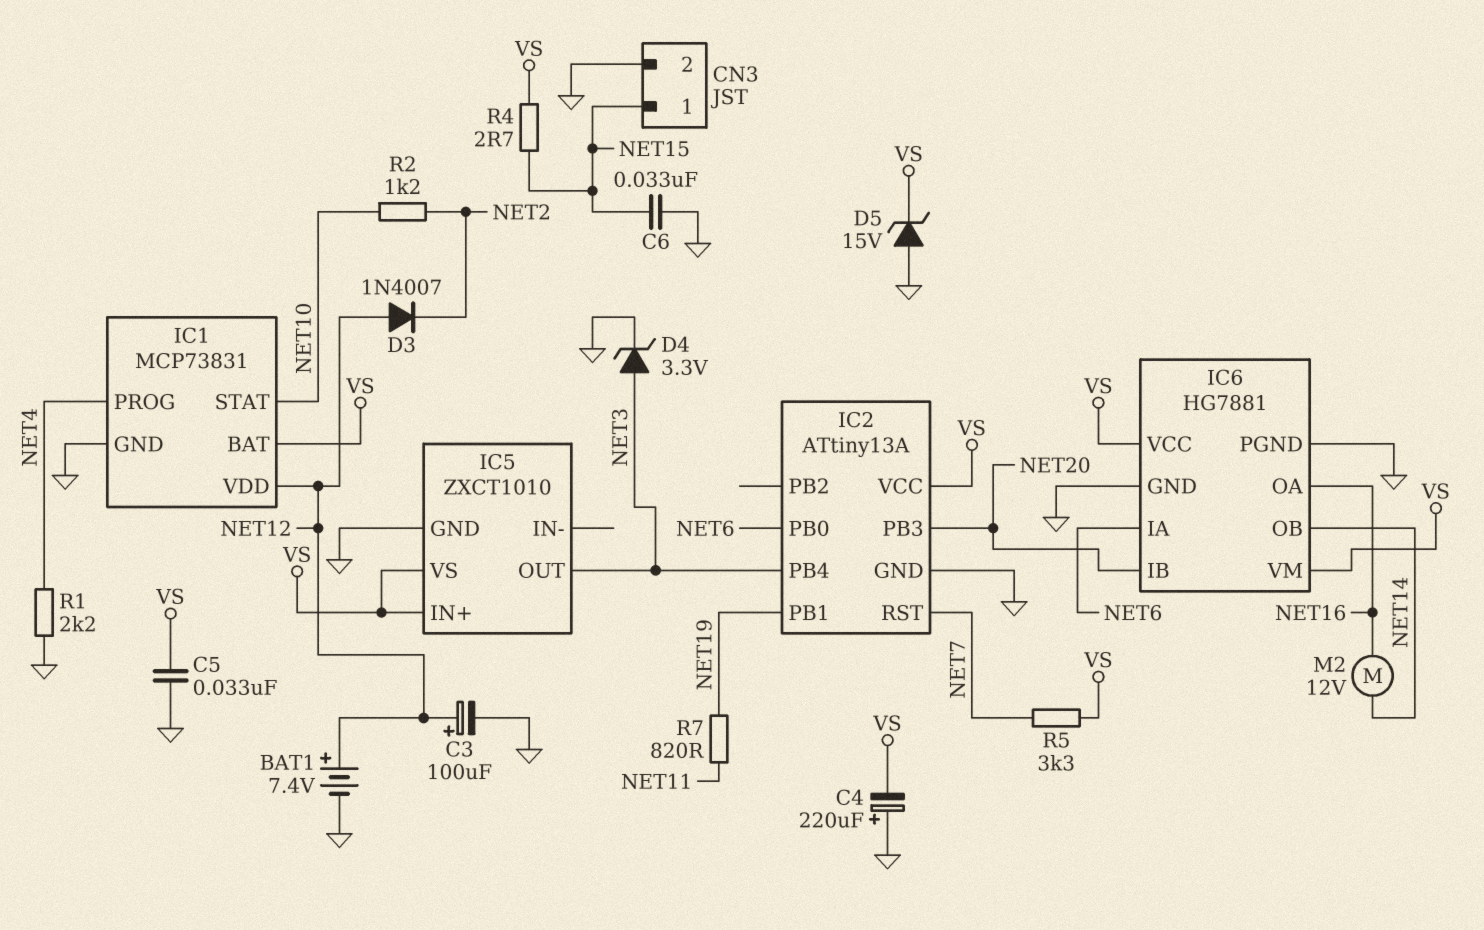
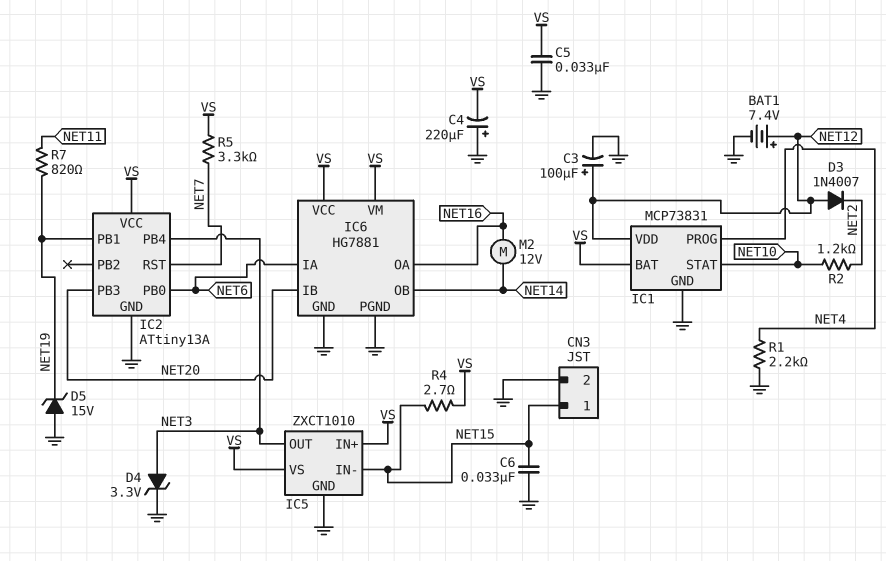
D5: zener 15V (A GND, K VS) -> zener 15V (A GND, K NET19)
IC5 pin IN-: none -> NET15

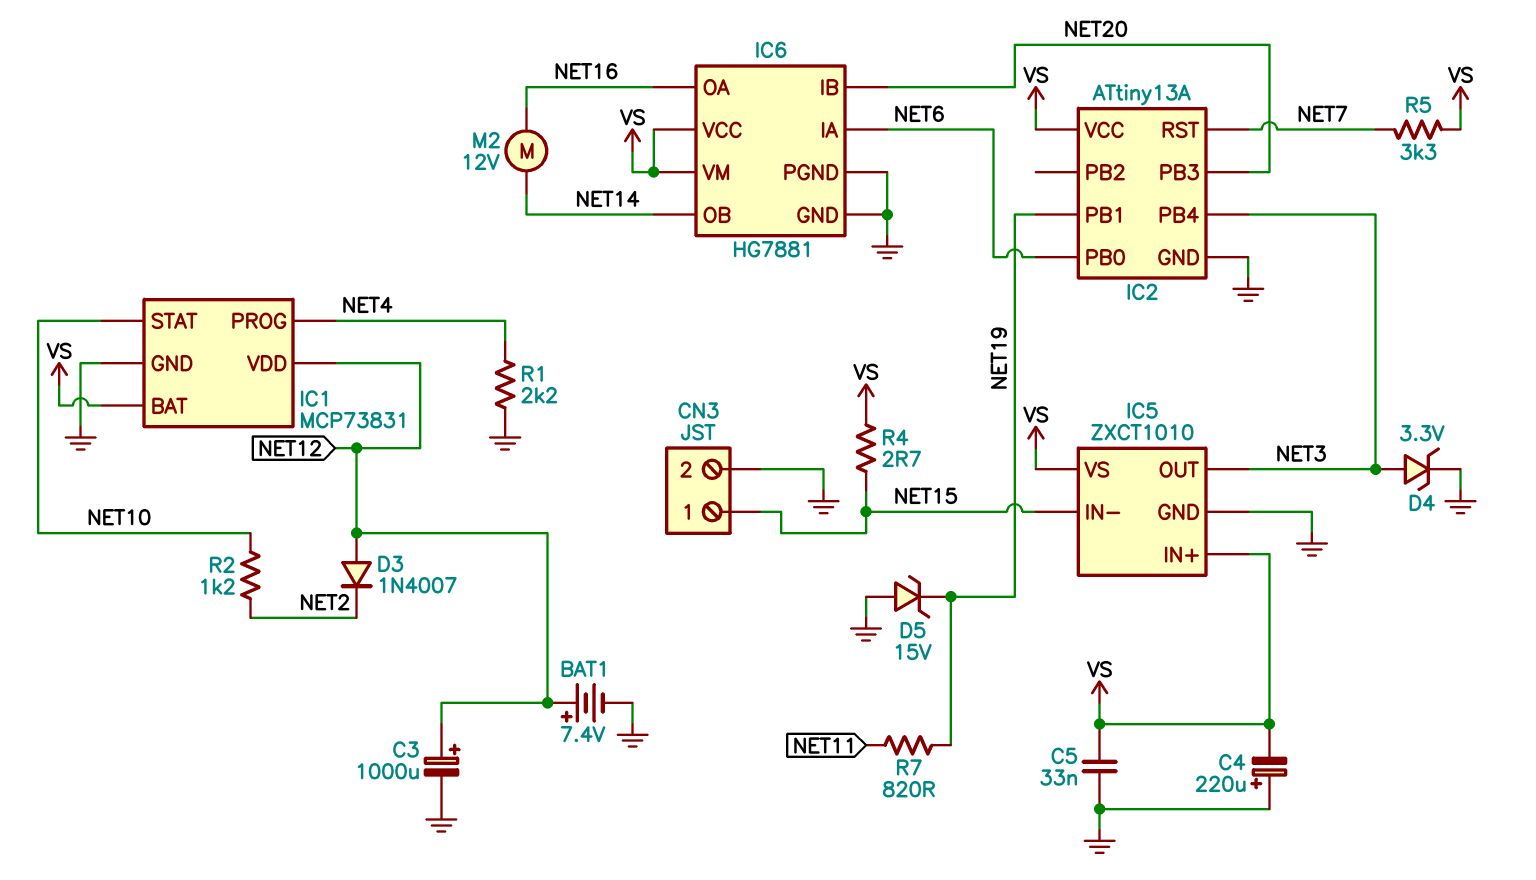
C3: 100uF (plus NET12, minus GND) -> 1000uF (plus NET12, minus GND)
C6: 33nF (GND, NET15) -> none

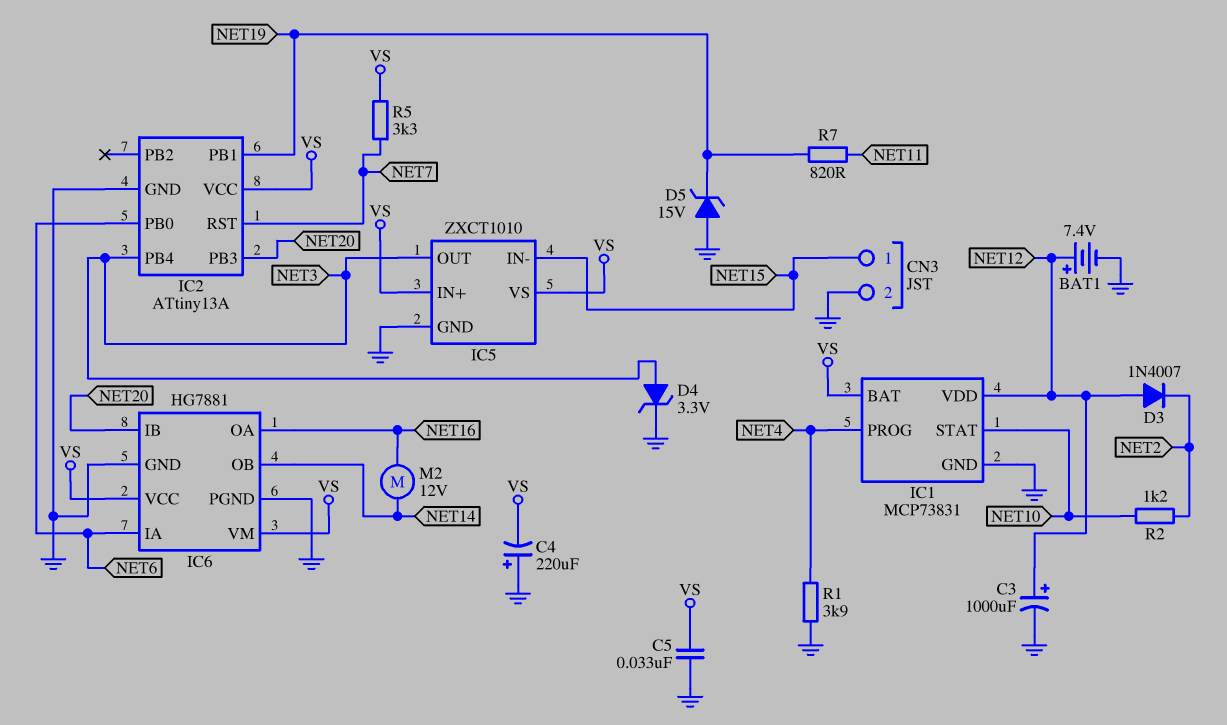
R1: 2.2k (GND, NET4) -> 3.9k (GND, NET4)
R4: 2.7 (NET15, VS) -> none

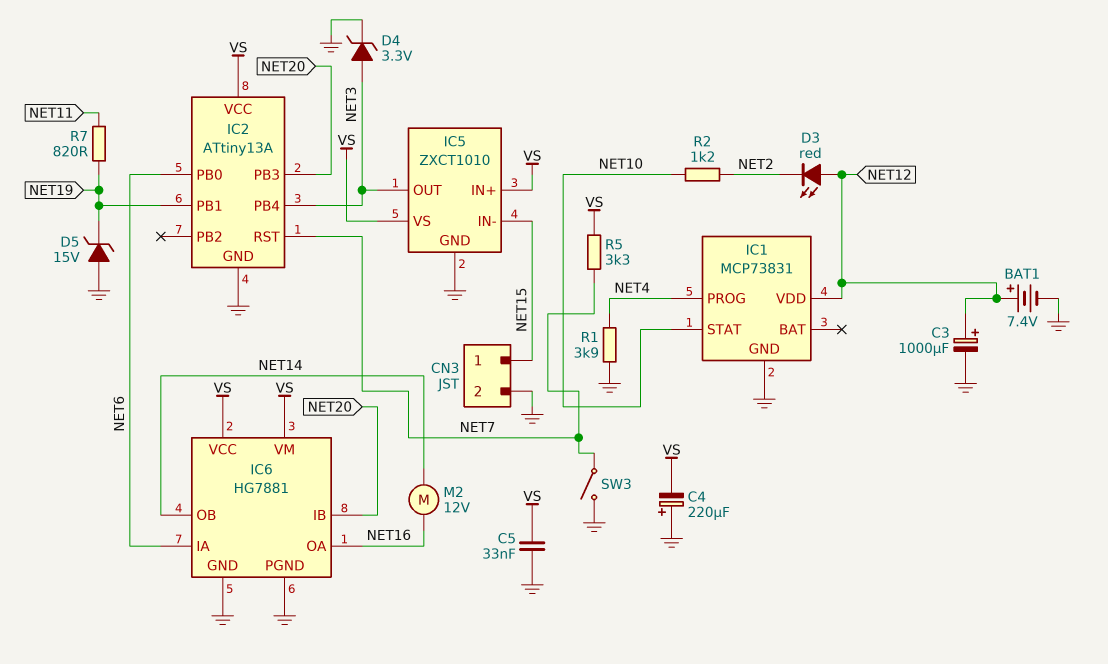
D3: diode 1N4007 (A NET12, K NET2) -> LED red (A NET12, K NET2)
IC1 pin BAT: VS -> none
SW3: none -> switch (GND, NET7)

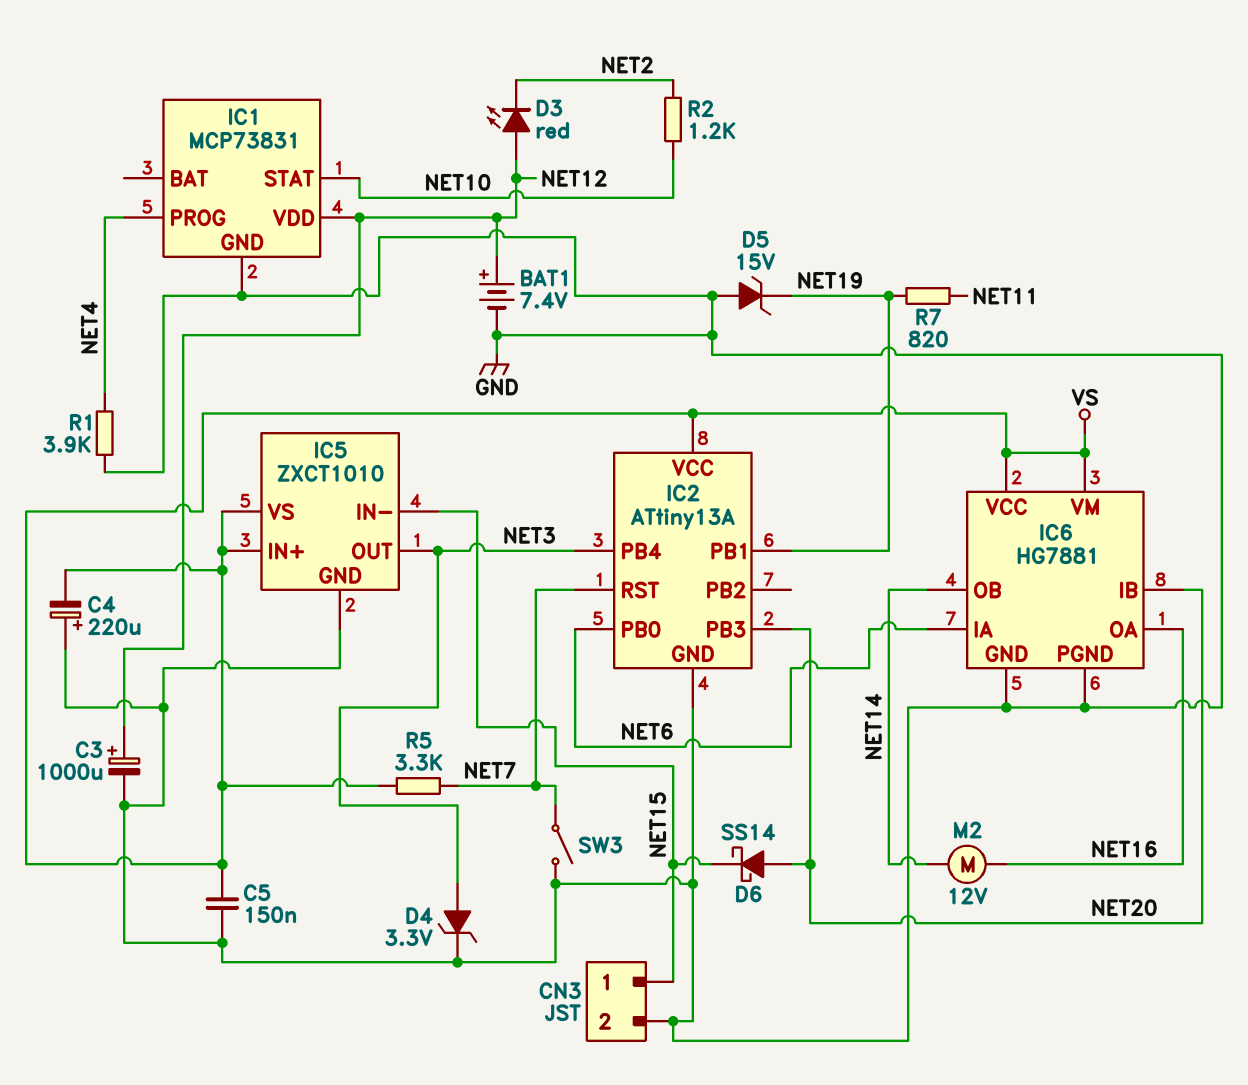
C5: 33nF (GND, VS) -> 150nF (GND, VS)
D6: none -> schottky SS14 (A NET20, K NET15)

